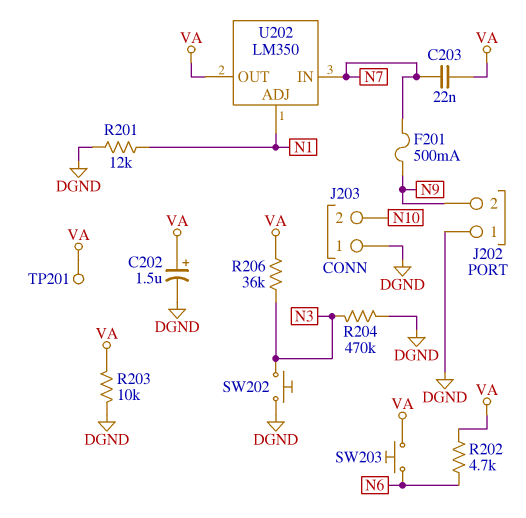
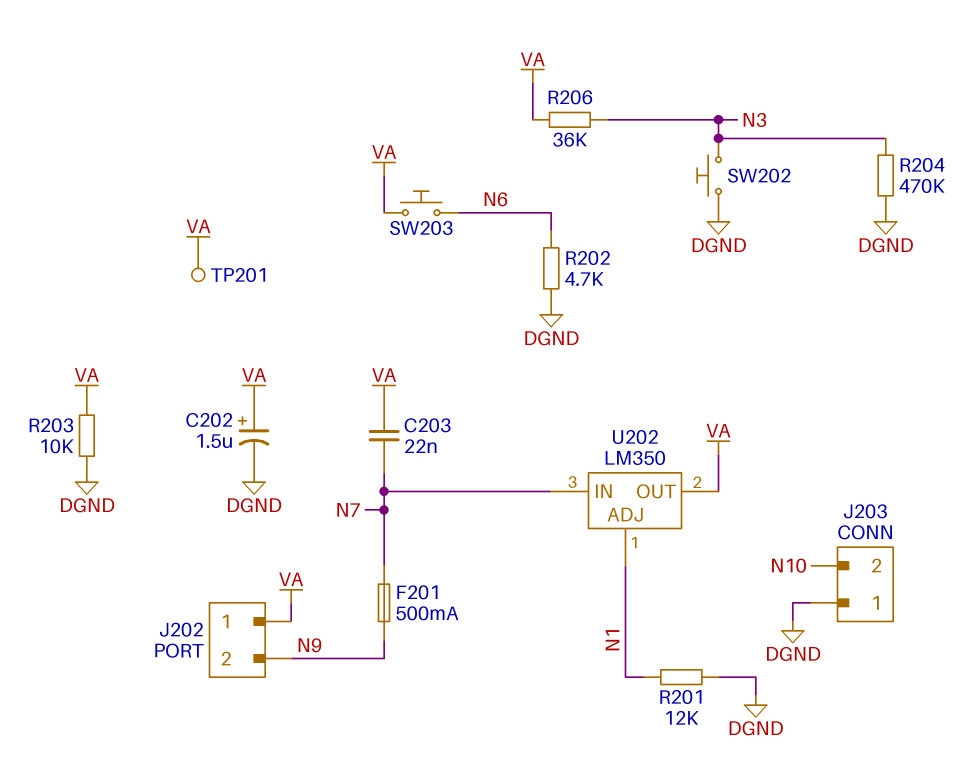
J202 pin 1: DGND -> VA
R202: 4.7k (N6, VA) -> 4.7k (DGND, N6)

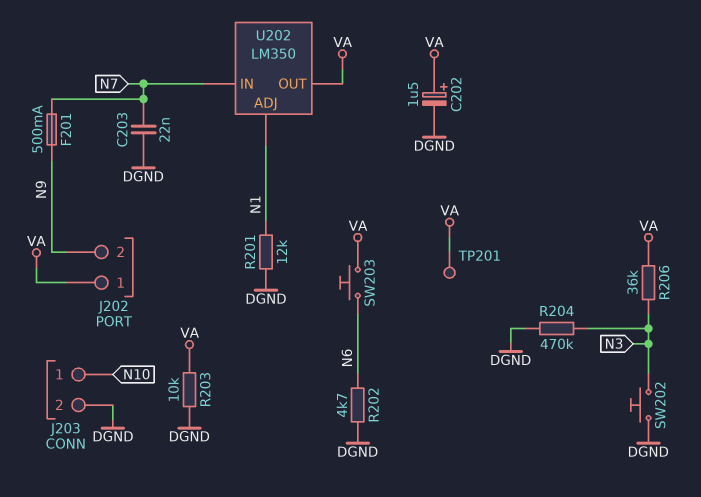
C203: 22nF (N7, VA) -> 22nF (DGND, N7)
J203 pin 1: DGND -> N10
J203 pin 2: N10 -> DGND

